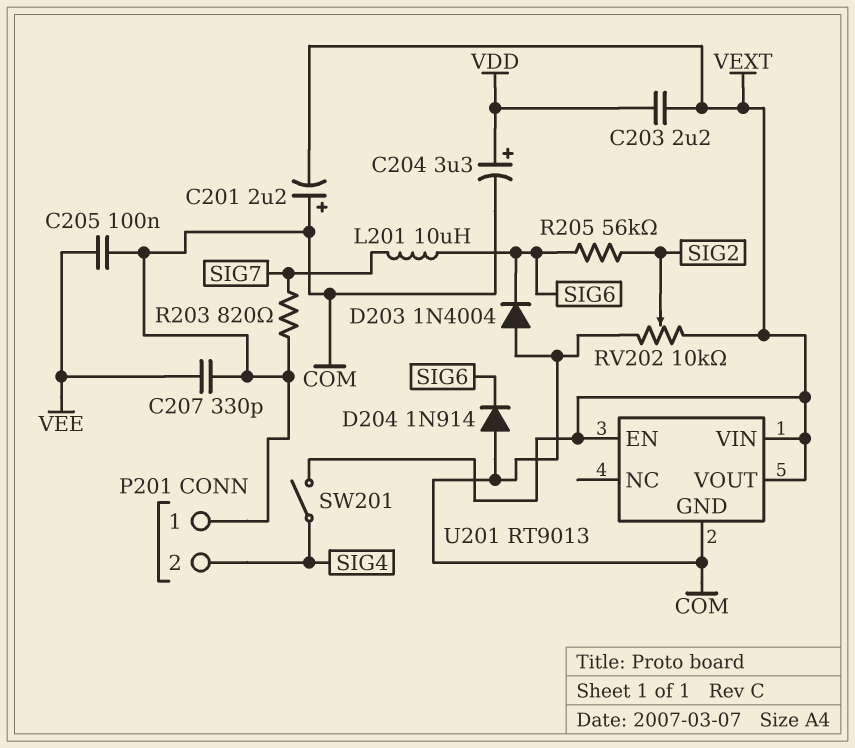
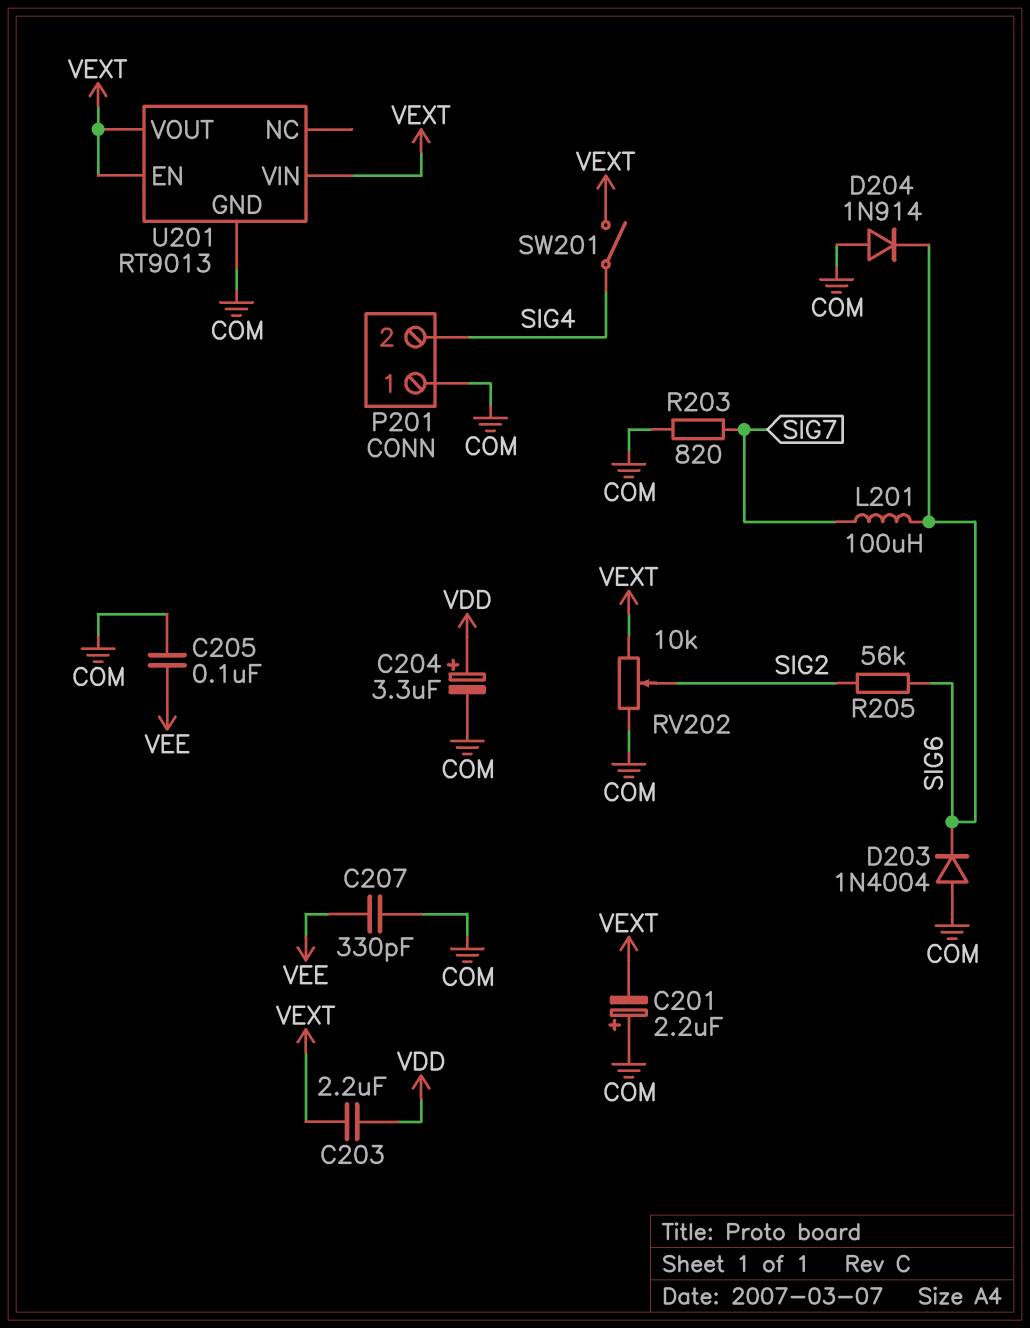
L201: 10uH (SIG6, SIG7) -> 100uH (SIG6, SIG7)

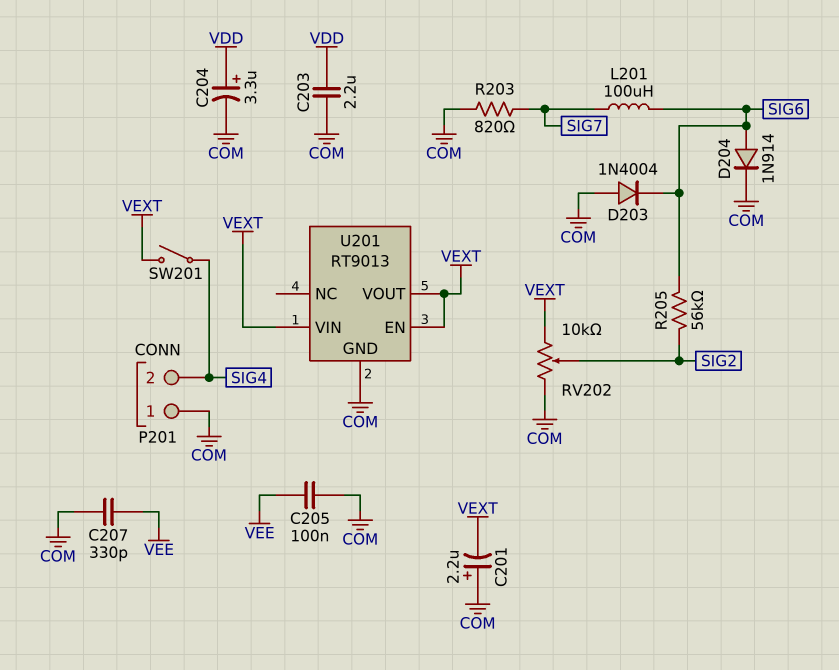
C203: 2.2uF (VDD, VEXT) -> 2.2uF (COM, VDD)
D204: diode 1N914 (A COM, K SIG6) -> diode 1N914 (A SIG6, K COM)

